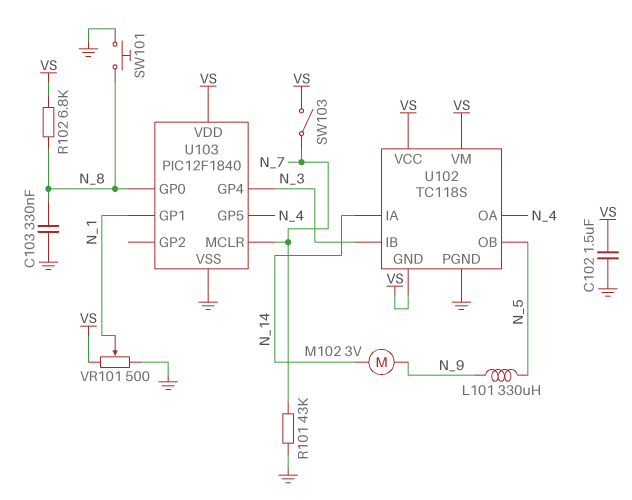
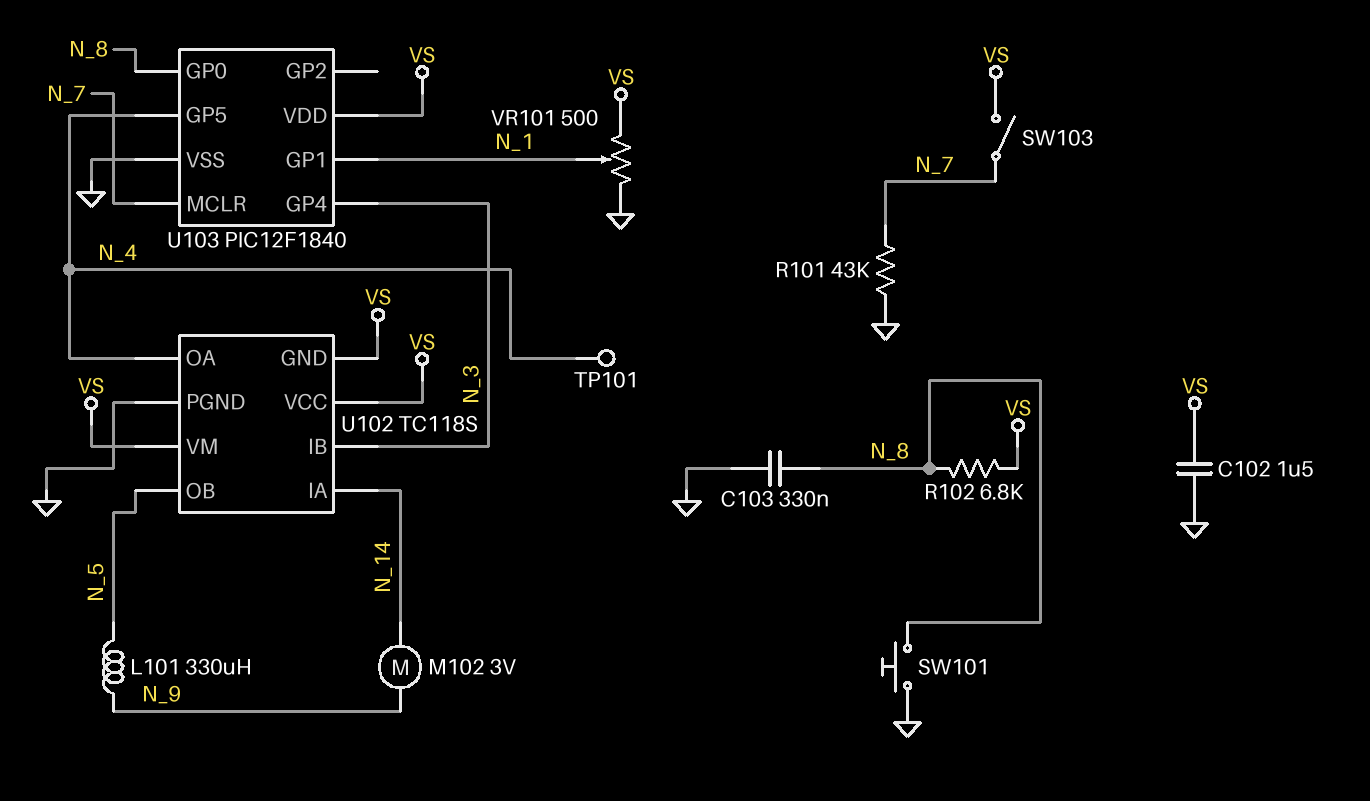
TP101: none -> test point (N_4)

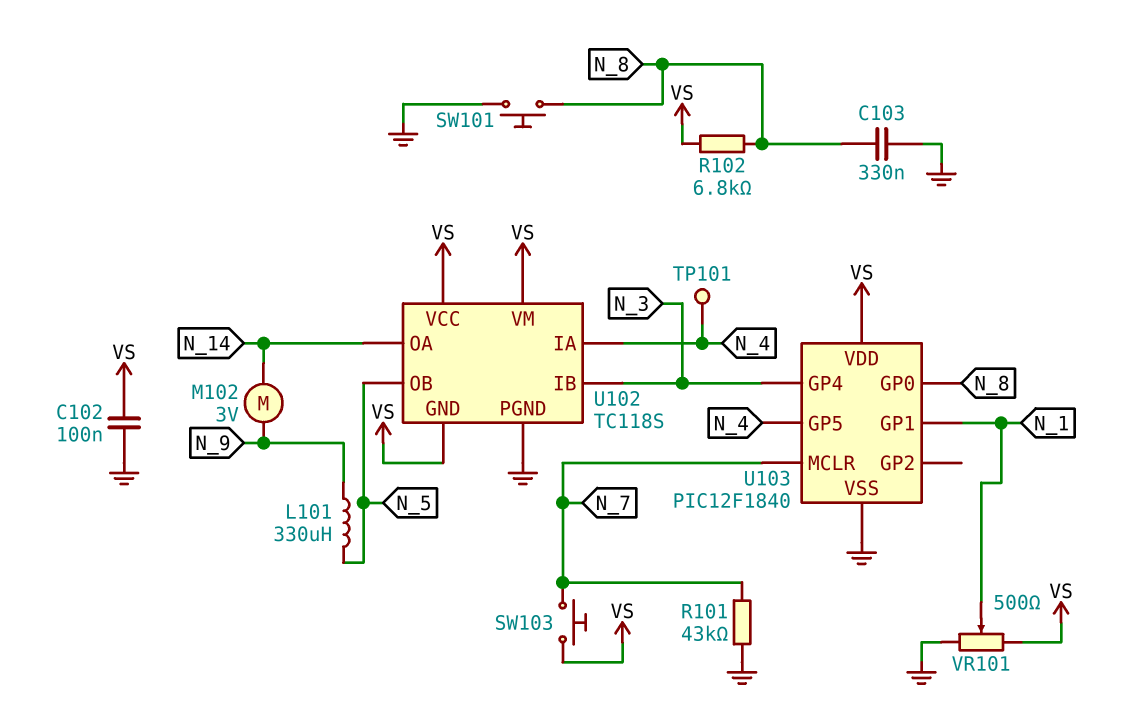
C102: 1.5uF (GND, VS) -> 100nF (GND, VS)
SW103: switch (N_7, VS) -> button (N_7, VS)
U102 pin IA: N_14 -> N_4
U102 pin OA: N_4 -> N_14

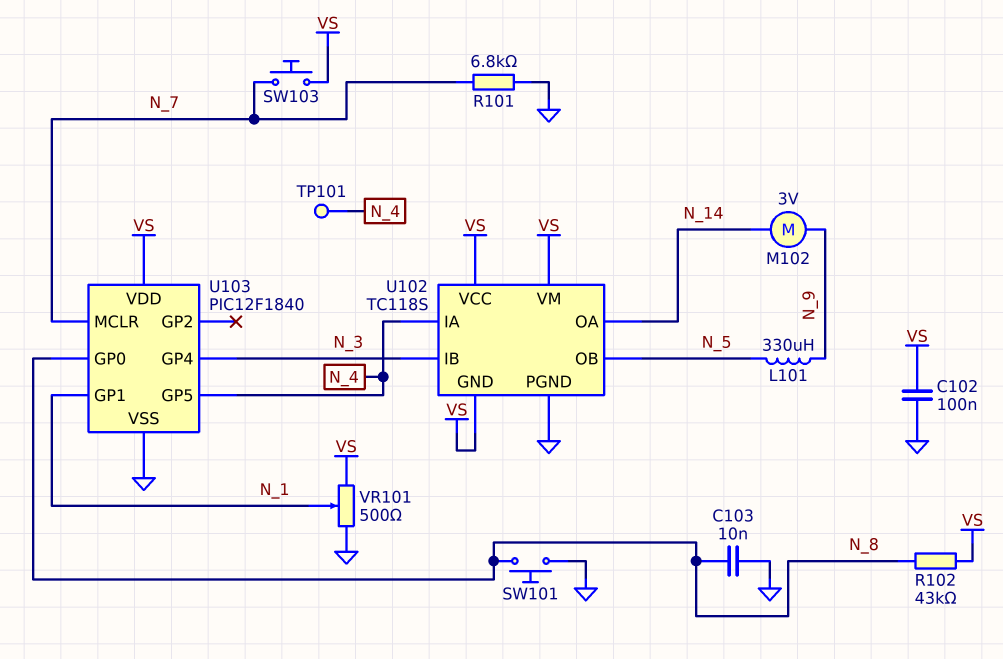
C103: 330nF (GND, N_8) -> 10nF (GND, N_8)
R101: 43k (GND, N_7) -> 6.8k (GND, N_7)
R102: 6.8k (N_8, VS) -> 43k (N_8, VS)

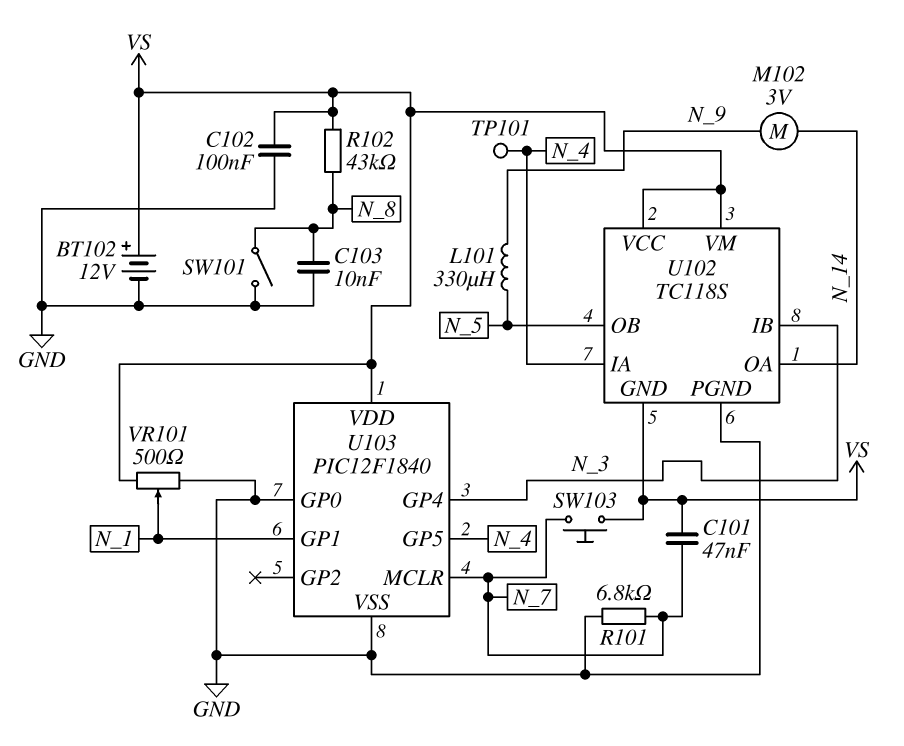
BT102: none -> 12V (plus VS, minus GND)
C101: none -> 47nF (N_7, VS)
SW101: button (GND, N_8) -> switch (GND, N_8)
U103 pin GP0: N_8 -> GND

